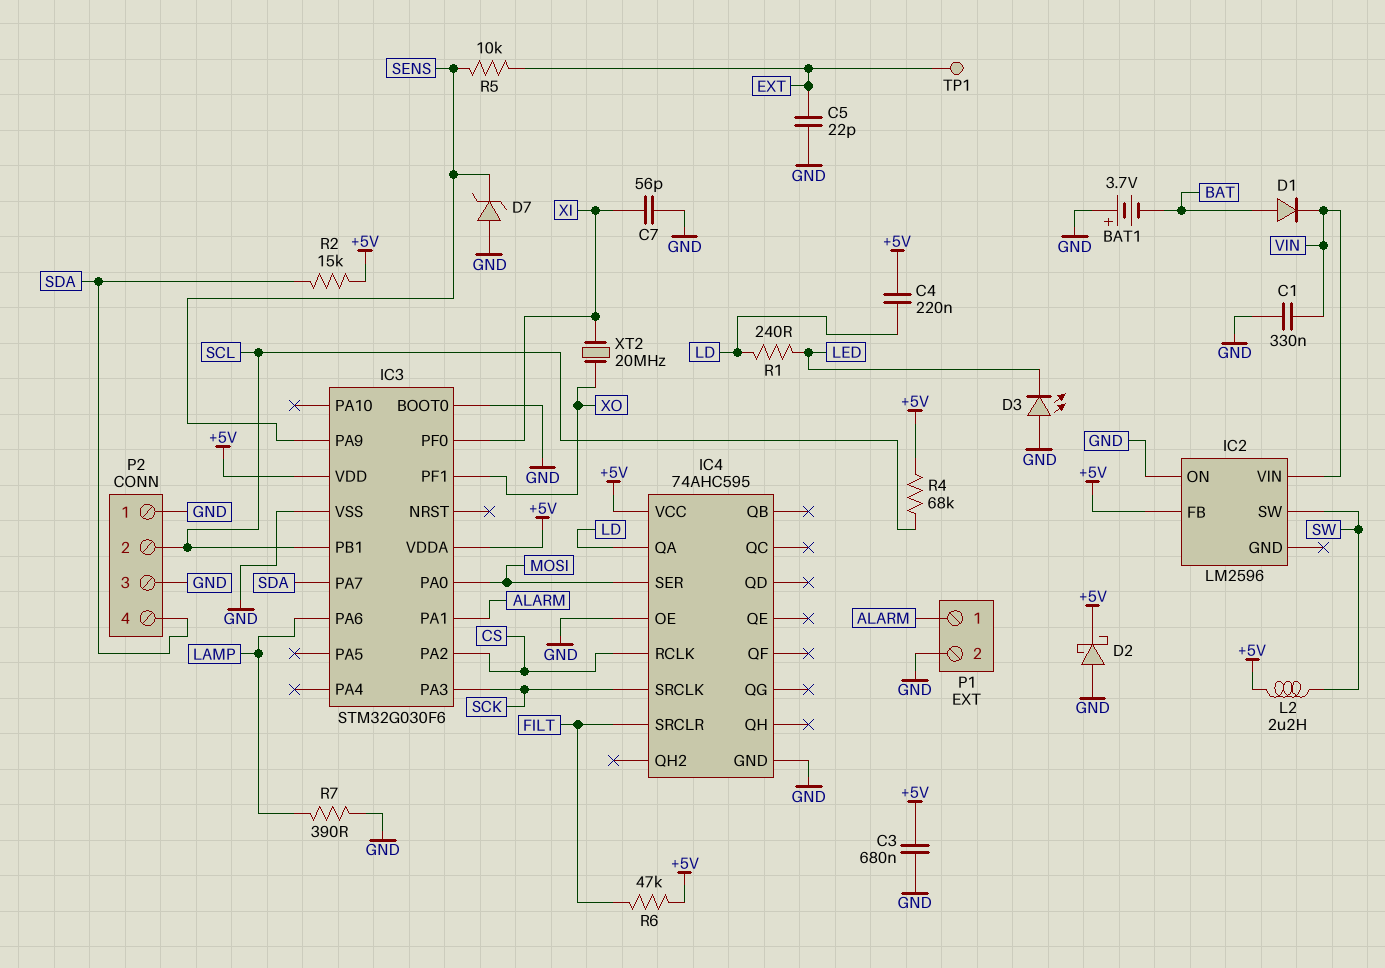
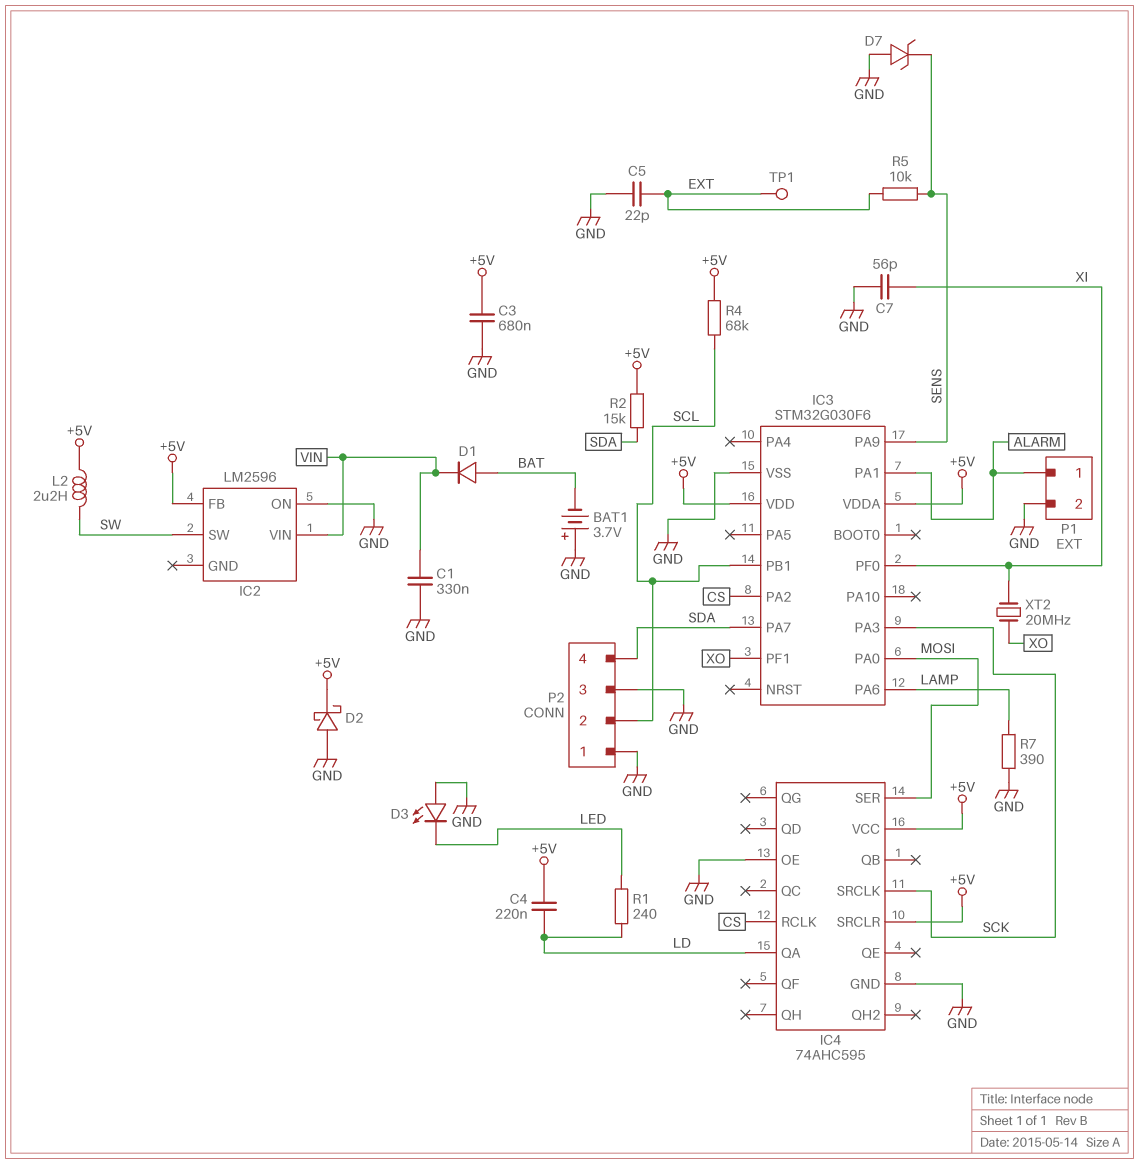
IC3 pin BOOT0: GND -> none
IC4 pin SRCLR: FILT -> +5V
R6: 47k (+5V, FILT) -> none

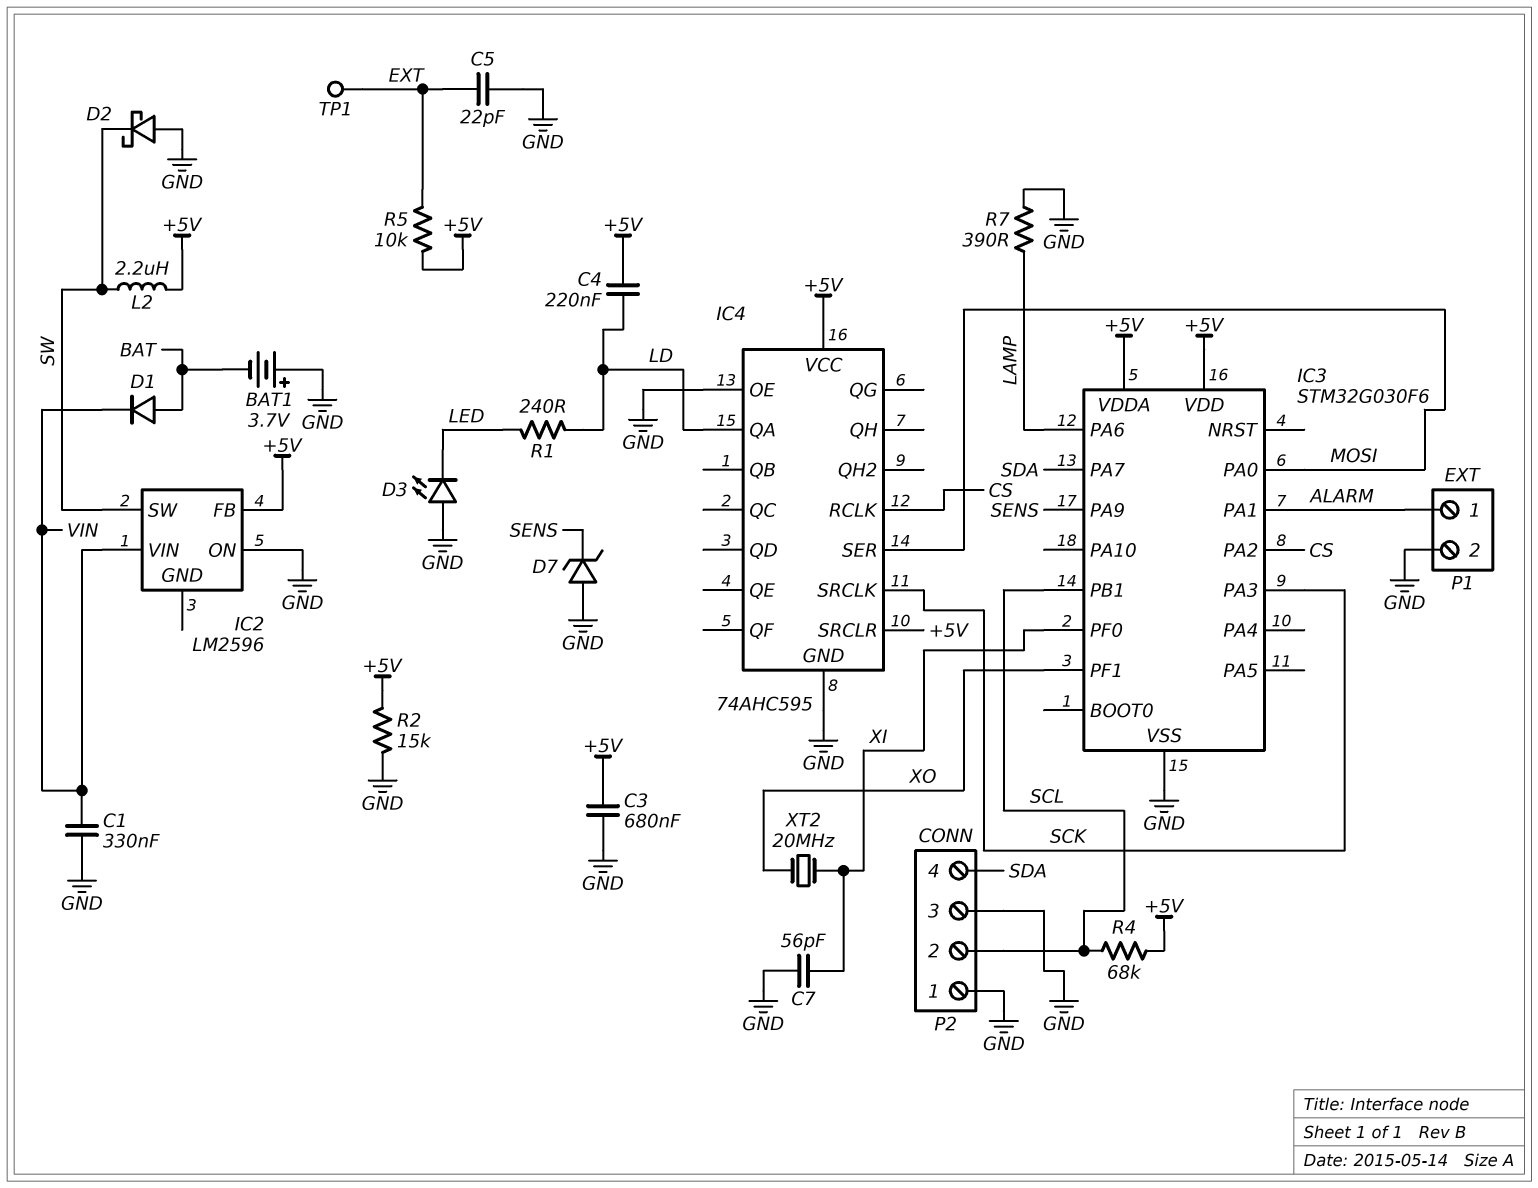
D2: schottky (A GND, K +5V) -> schottky (A GND, K SW)
R2: 15k (+5V, SDA) -> 15k (+5V, GND)
R5: 10k (EXT, SENS) -> 10k (+5V, EXT)

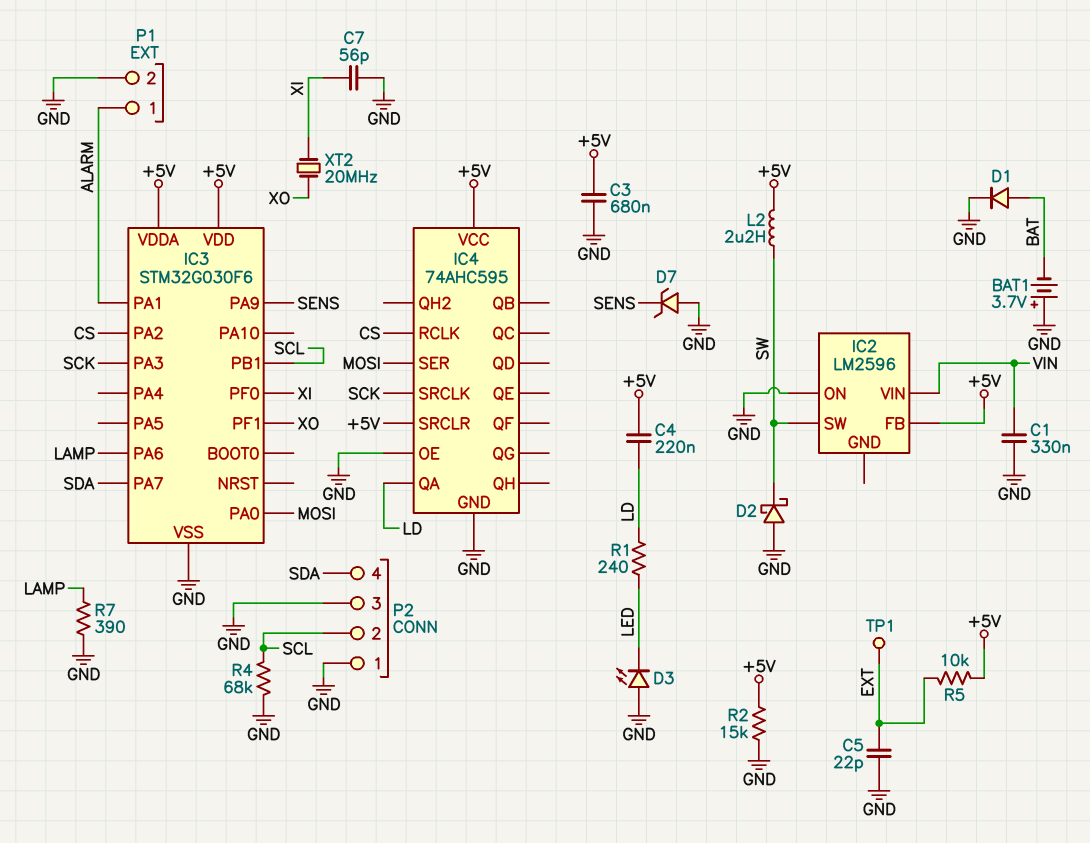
D1: diode (A BAT, K VIN) -> diode (A BAT, K GND)
R4: 68k (+5V, SCL) -> 68k (GND, SCL)

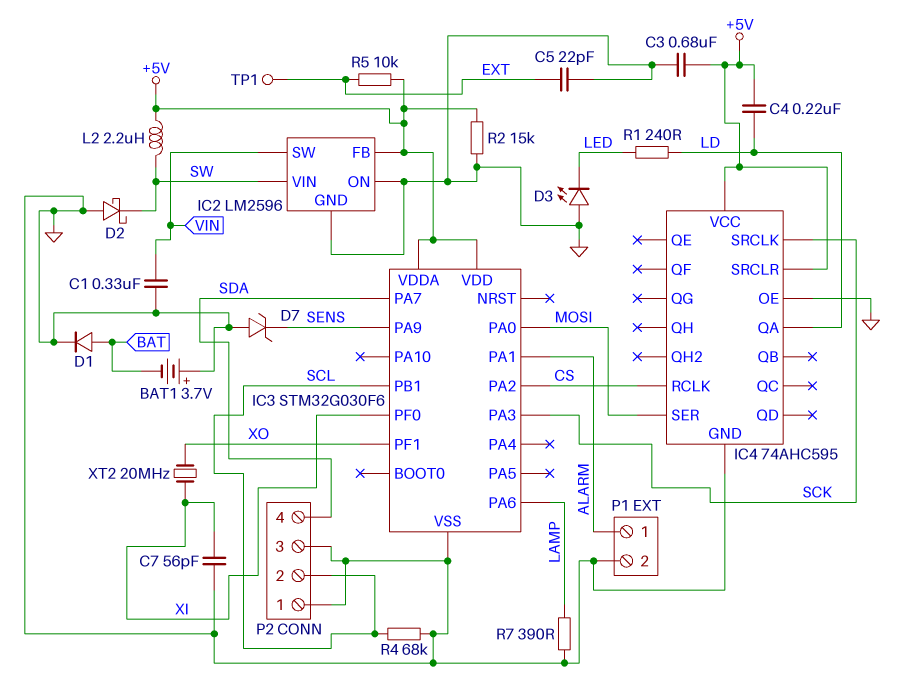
IC2 pin GND: none -> GND
IC2 pin SW: SW -> VIN
IC2 pin VIN: VIN -> SW

